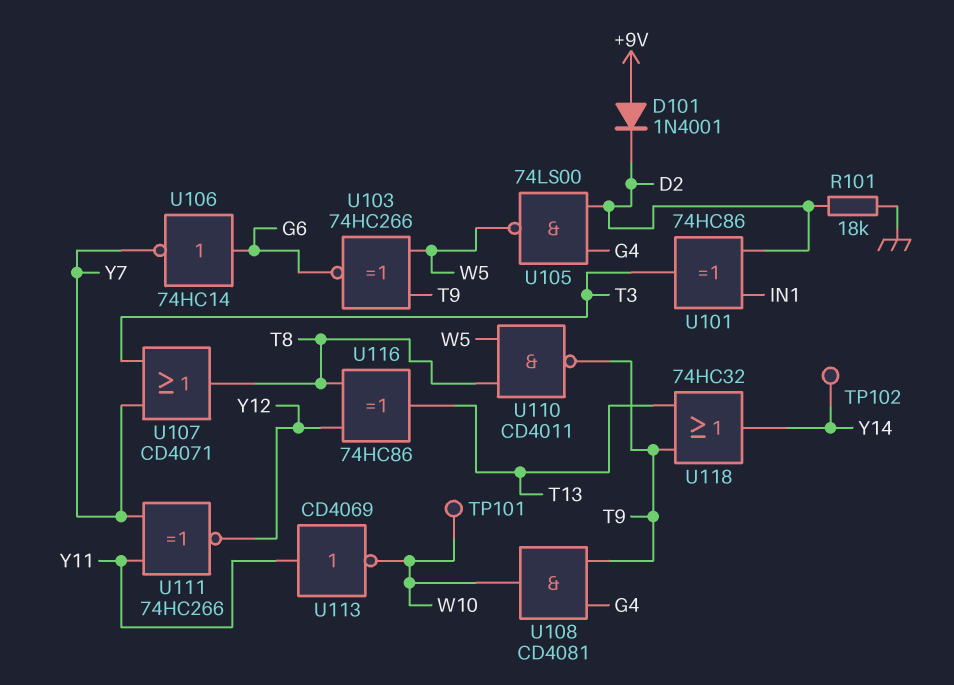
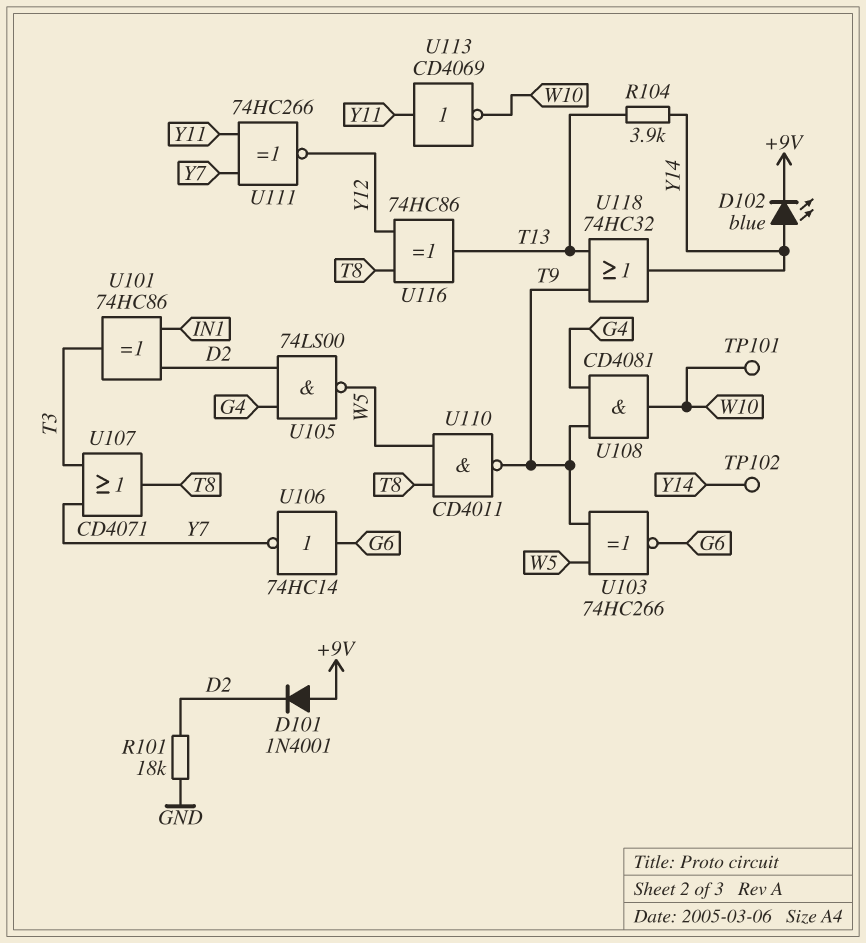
D102: none -> LED blue (A Y14, K +9V)
R104: none -> 3.9k (T13, Y14)

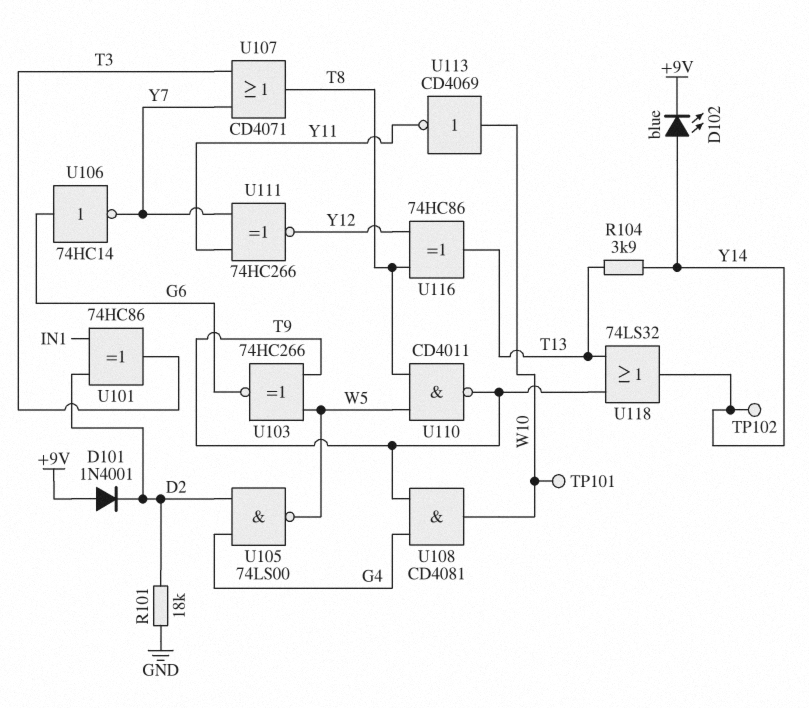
U113: NOT CD4069 (in Y11, out W10) -> NOT CD4069 (in W10, out Y11)
U118: OR 74HC32 (in T9, in T13, out Y14) -> OR 74LS32 (in T9, in T13, out Y14)

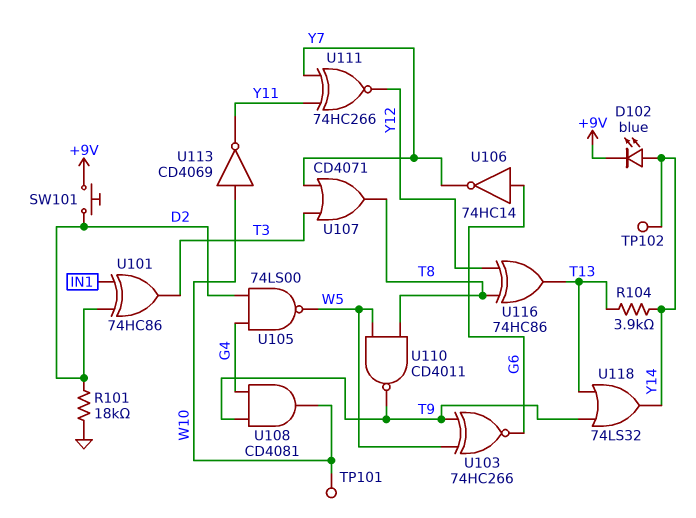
D101: diode 1N4001 (A +9V, K D2) -> none
SW101: none -> button (+9V, D2)

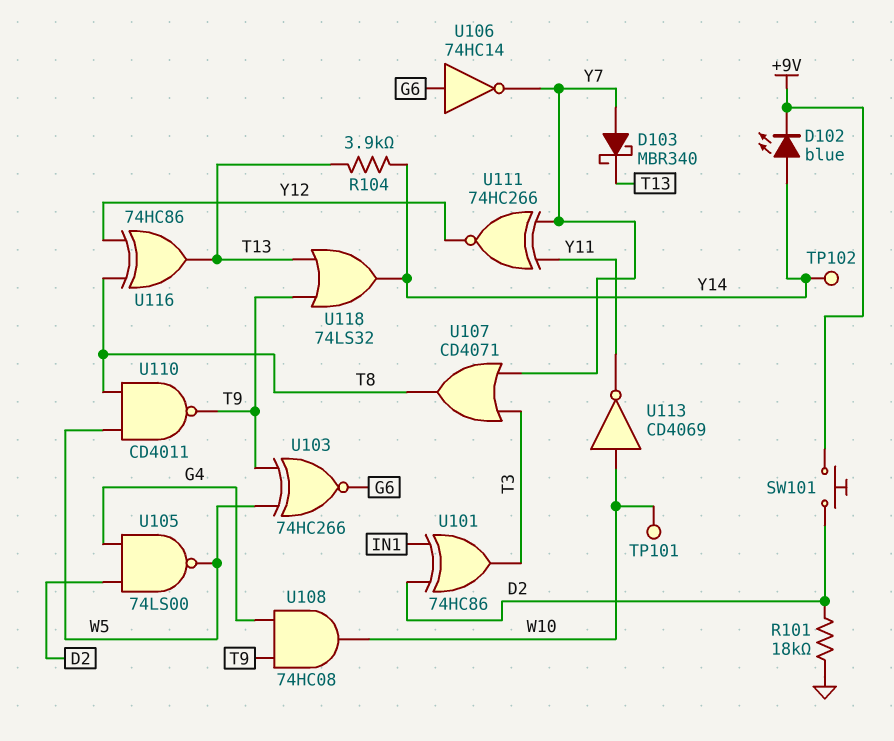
D103: none -> schottky MBR340 (A Y7, K T13)
U108: AND CD4081 (in G4, in T9, out W10) -> AND 74HC08 (in G4, in T9, out W10)

